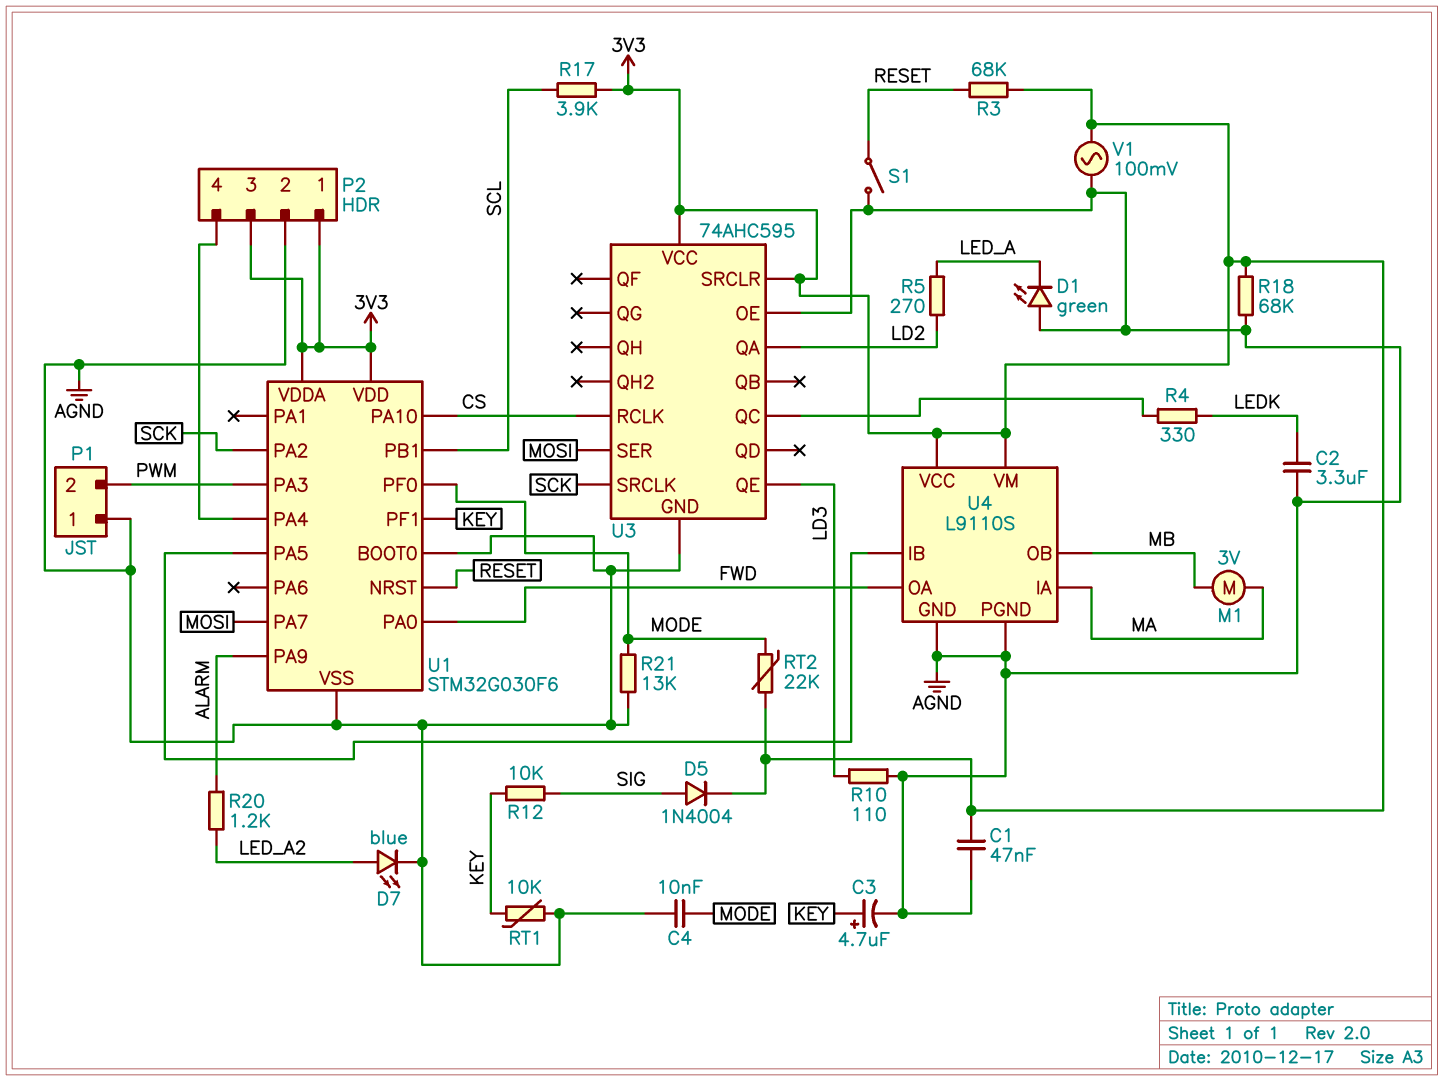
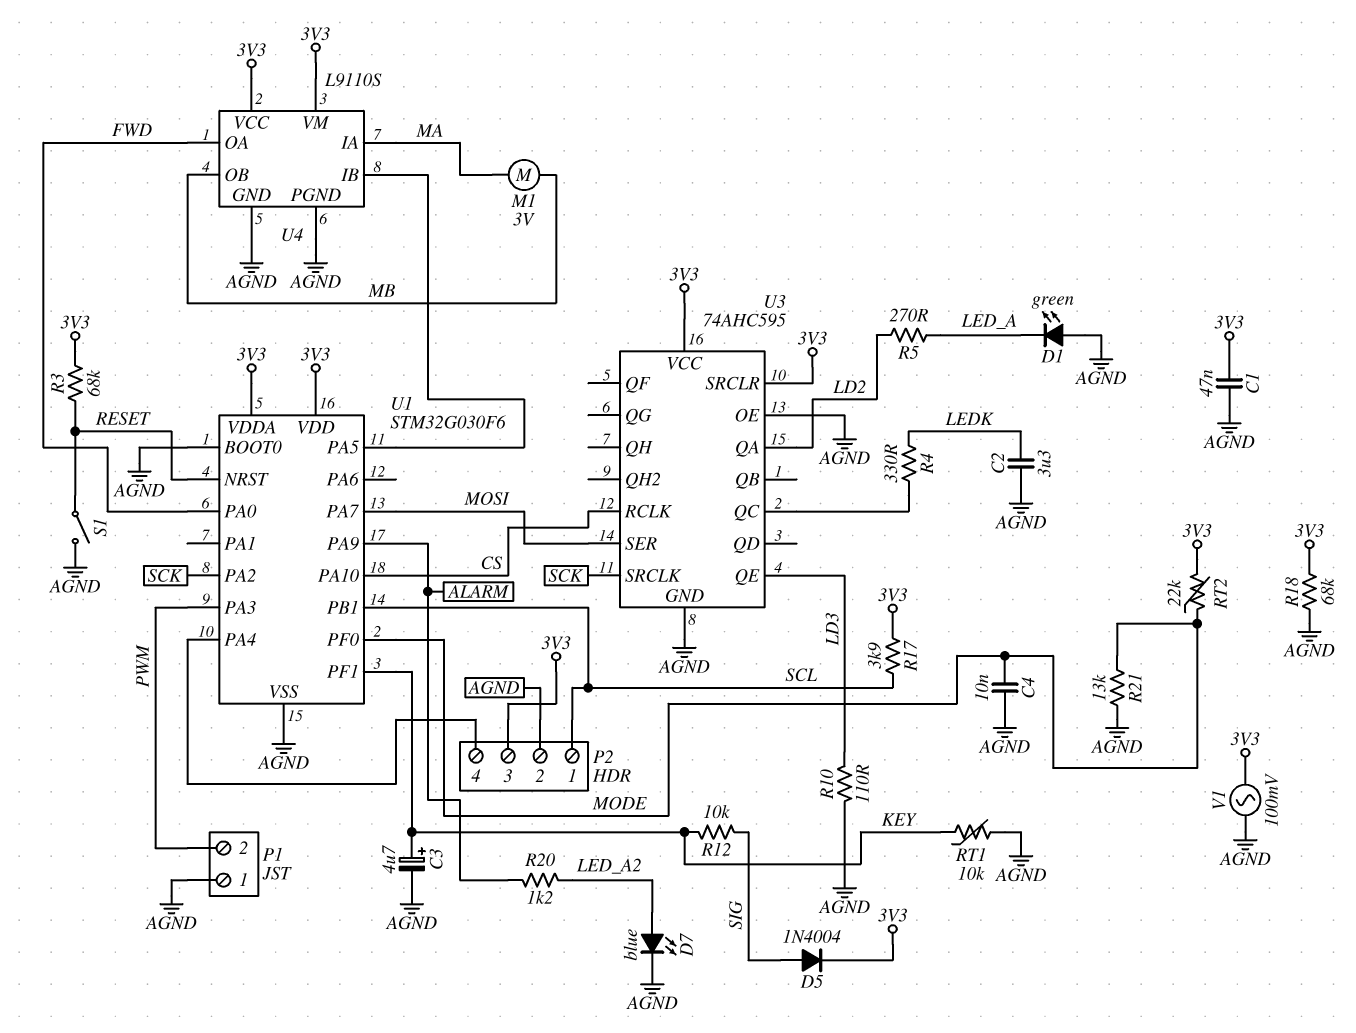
P2 pin 1: 3V3 -> SCL

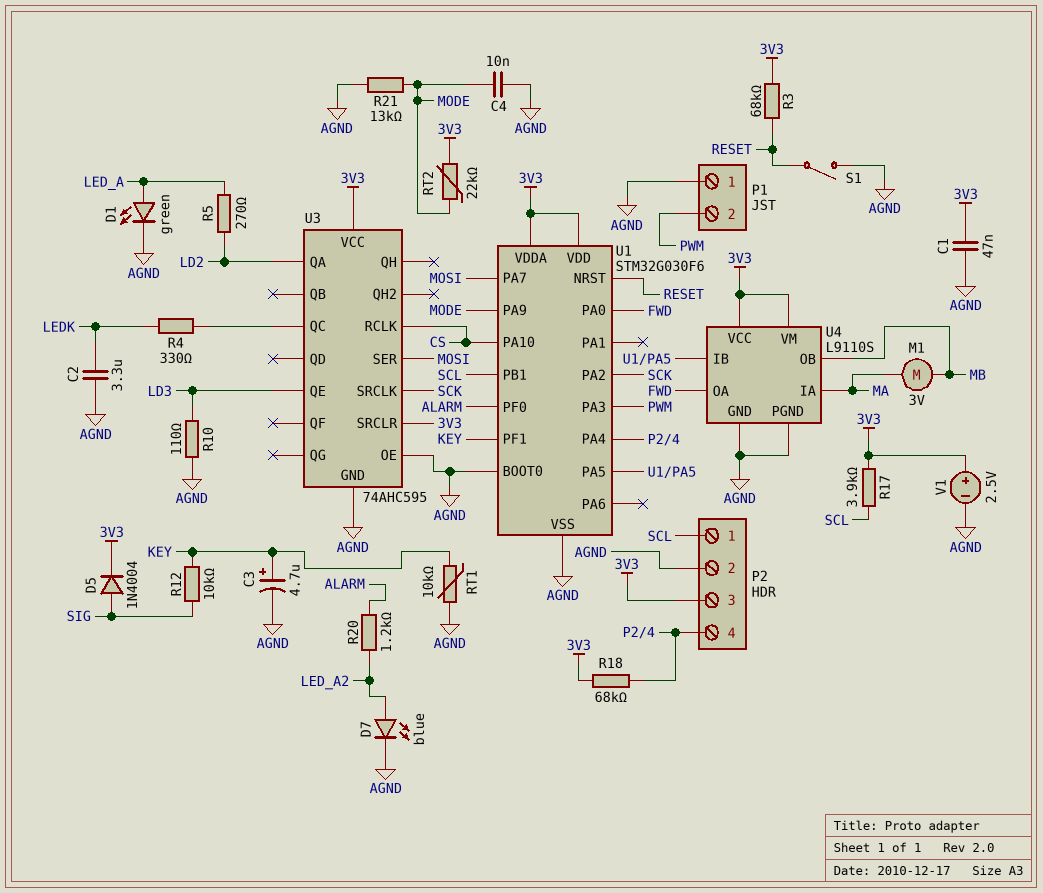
D1: LED green (A AGND, K LED_A) -> LED green (A LED_A, K AGND)
R18: 68k (3V3, AGND) -> 68k (3V3, P2/4)
U1 pin PA9: ALARM -> MODE
U1 pin PF0: MODE -> ALARM
V1: AC 100mV (3V3, AGND) -> 2.5V (plus 3V3, minus AGND)

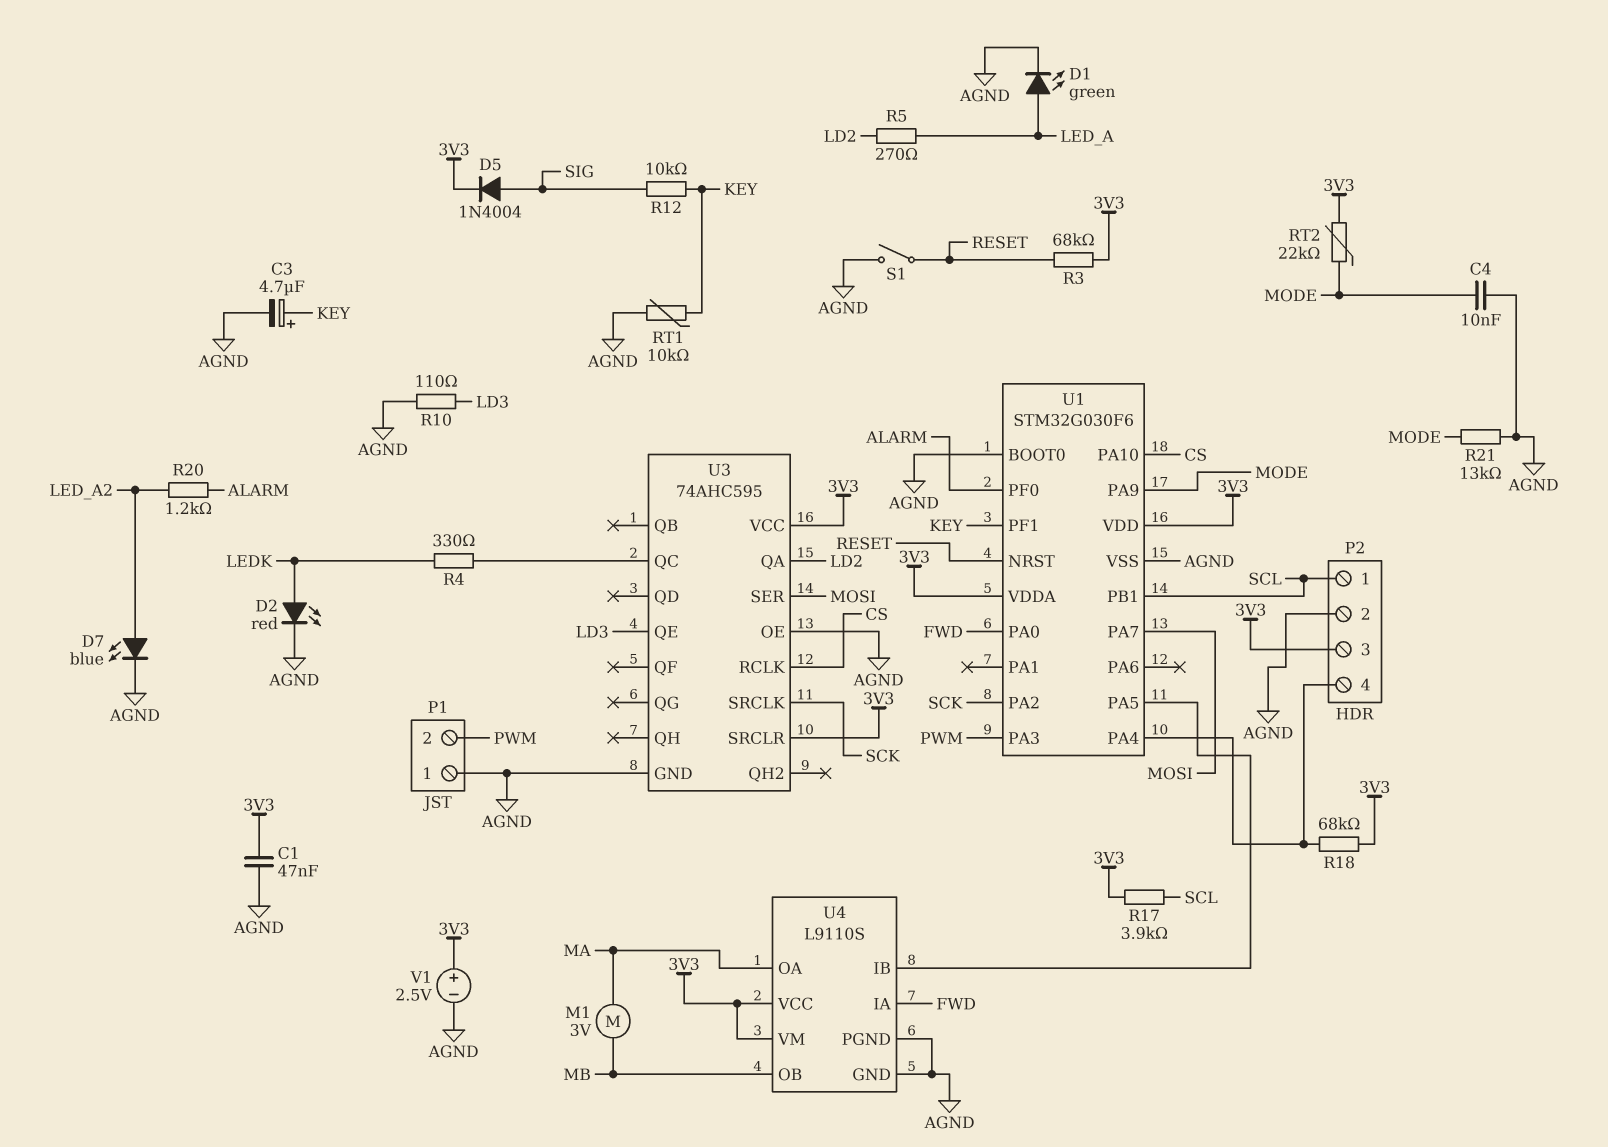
C2: 3.3uF (AGND, LEDK) -> none
D2: none -> LED red (A LEDK, K AGND)
U4 pin IA: MA -> FWD
U4 pin OA: FWD -> MA

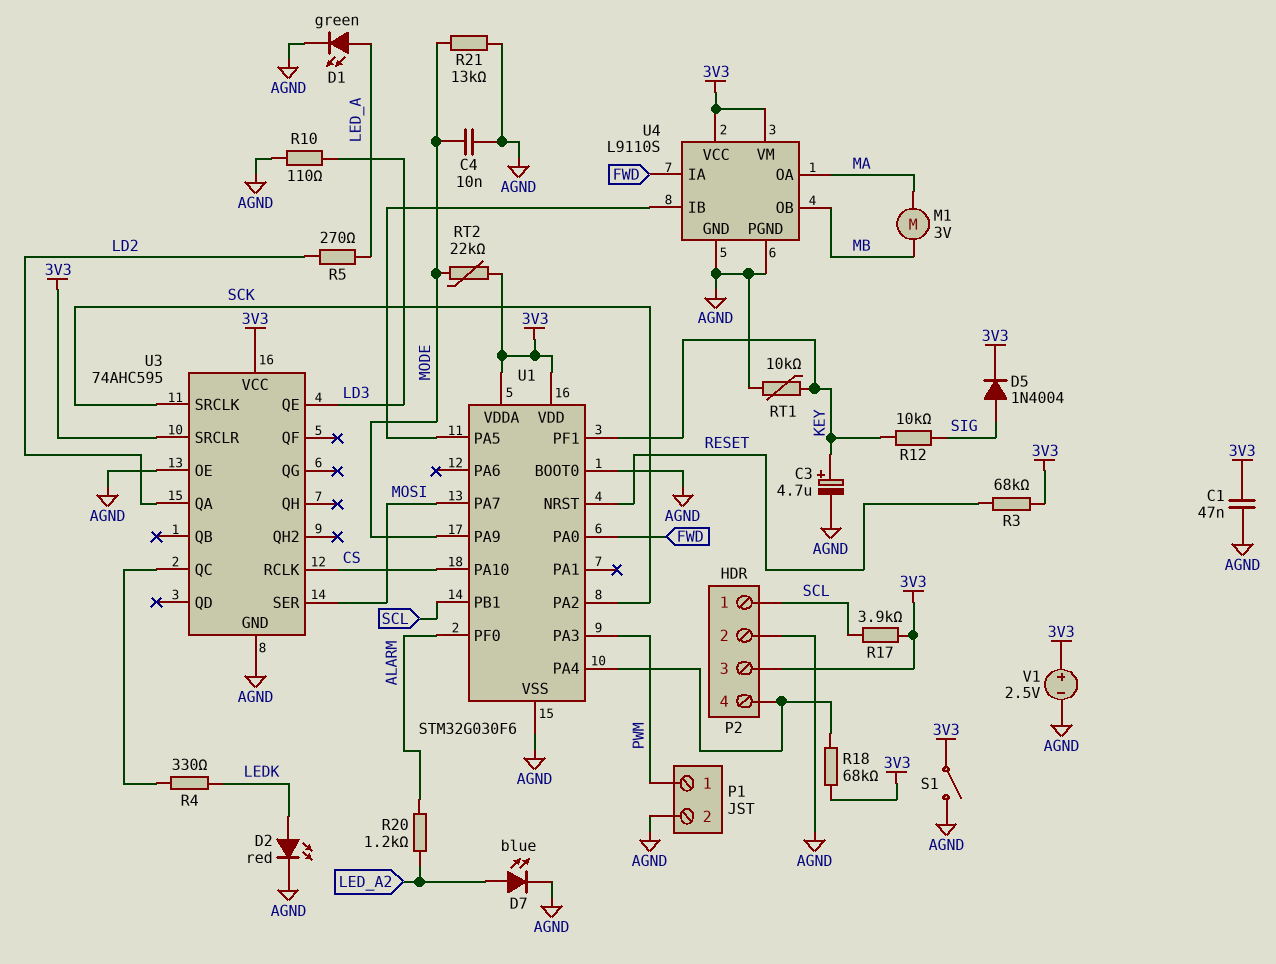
P1 pin 1: AGND -> PWM
P1 pin 2: PWM -> AGND
S1: switch (AGND, RESET) -> switch (3V3, AGND)

